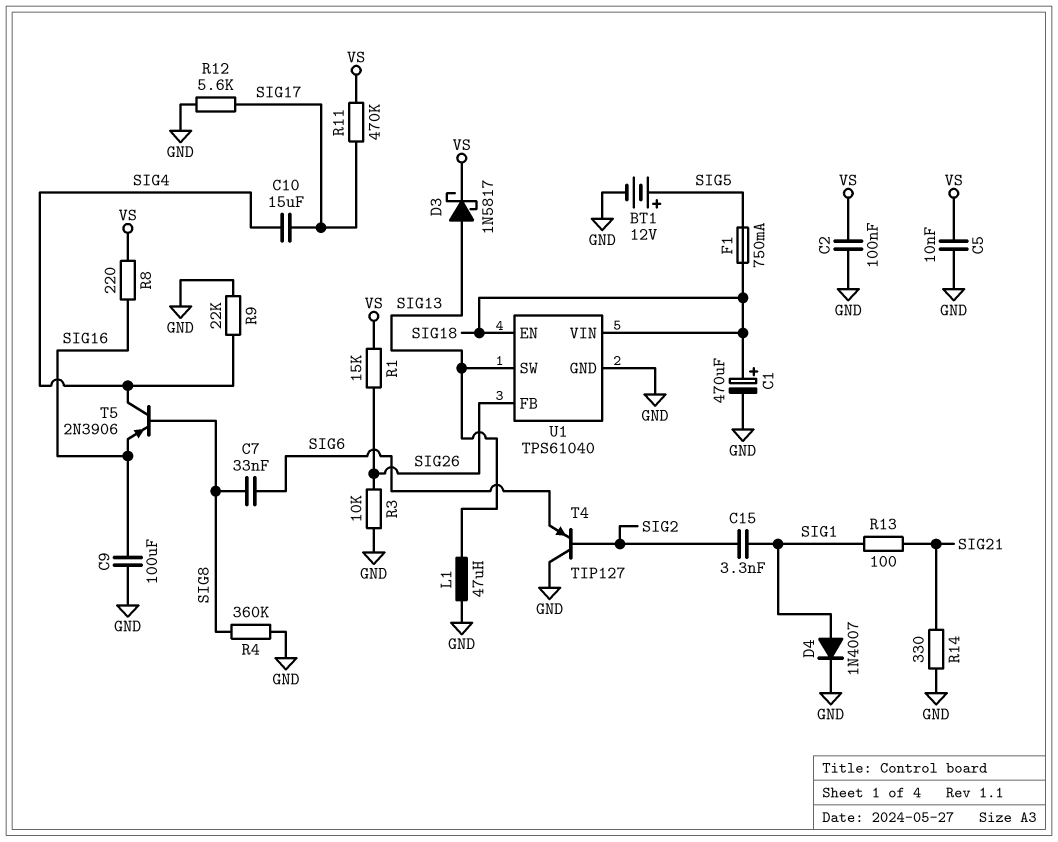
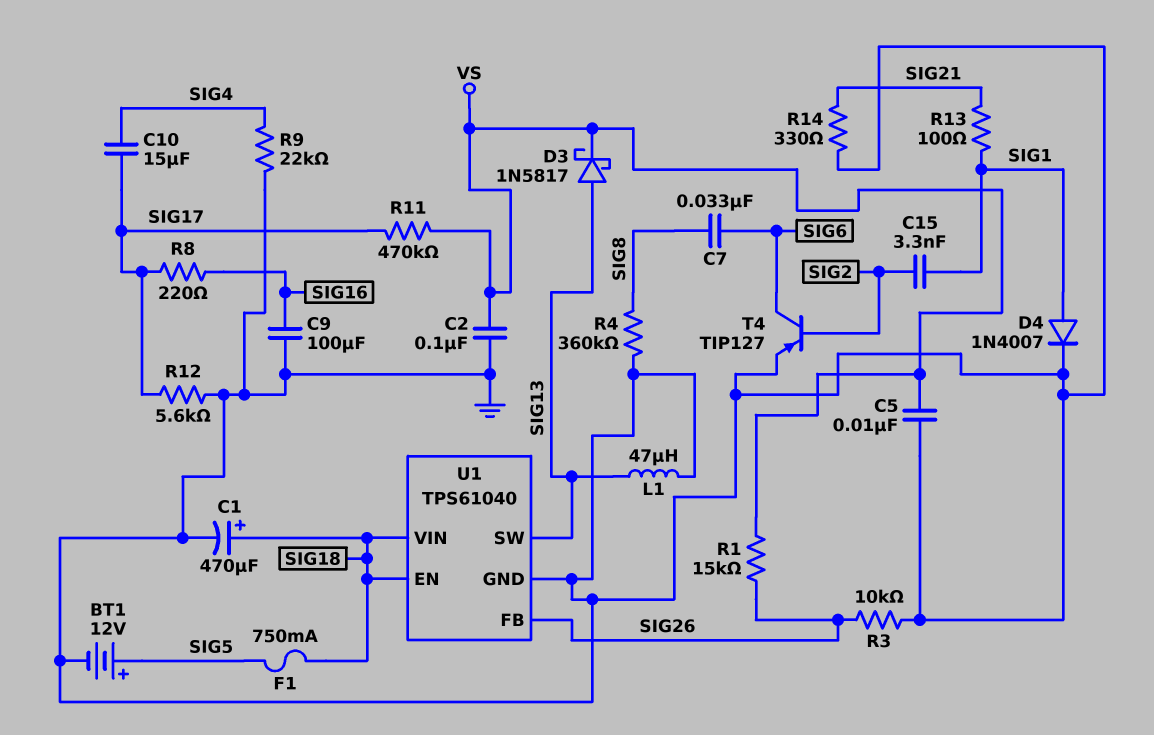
R8: 220 (SIG16, VS) -> 220 (SIG16, SIG17)
T4: PNP TIP127 (B SIG2, C GND, E SIG6) -> PNP TIP127 (B SIG2, C SIG6, E GND)
T5: PNP 2N3906 (B SIG8, C SIG4, E SIG16) -> none

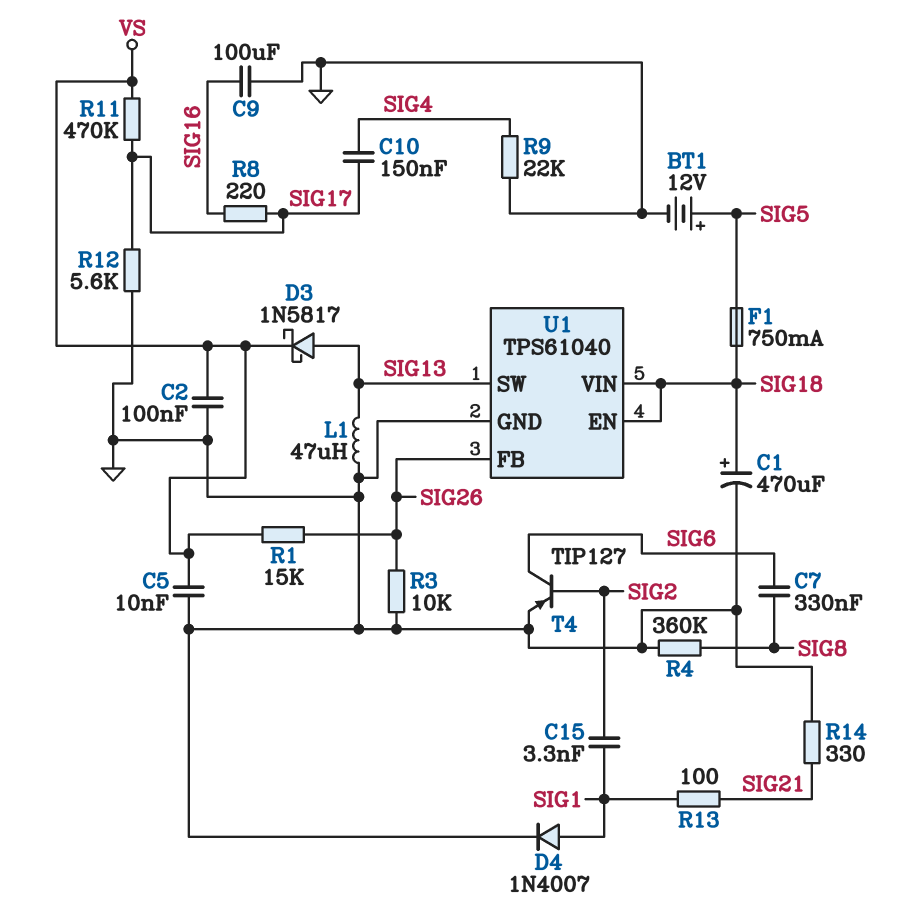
C7: 33nF (SIG6, SIG8) -> 330nF (SIG6, SIG8)
C10: 15uF (SIG4, SIG17) -> 150nF (SIG4, SIG17)

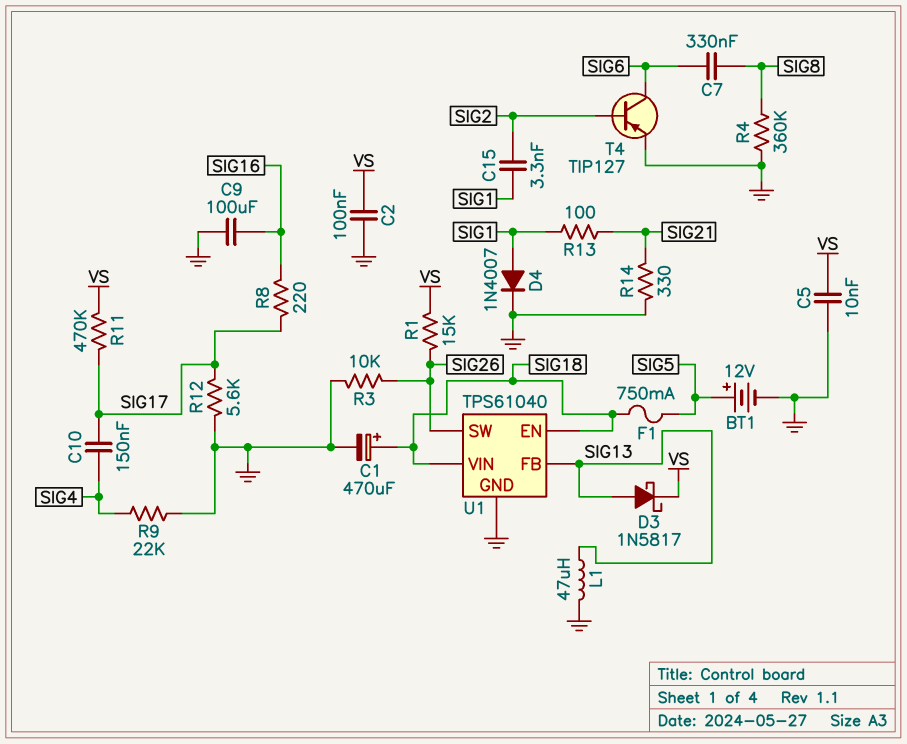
U1 pin FB: SIG26 -> SIG13
U1 pin SW: SIG13 -> SIG26

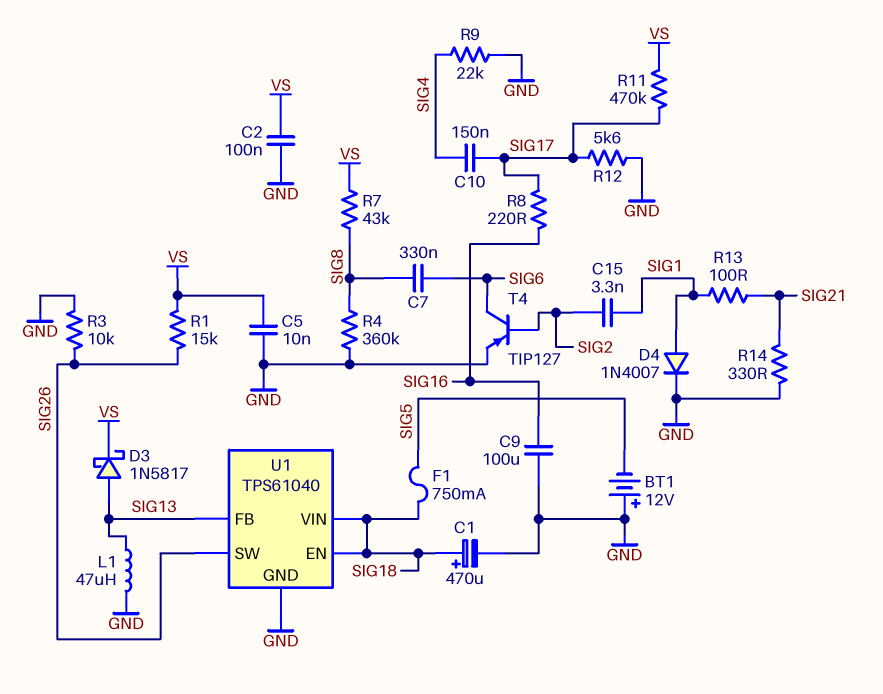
BT1: 12V (plus SIG5, minus GND) -> 12V (plus GND, minus SIG5)
R7: none -> 43k (SIG8, VS)

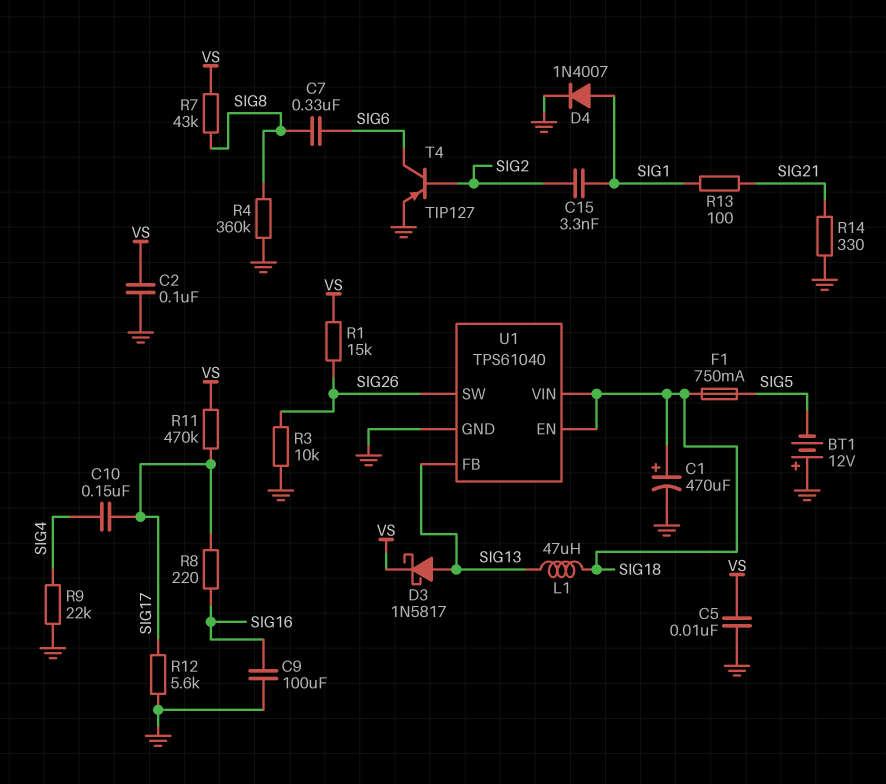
L1: 47uH (GND, SIG13) -> 47uH (SIG13, SIG18)

